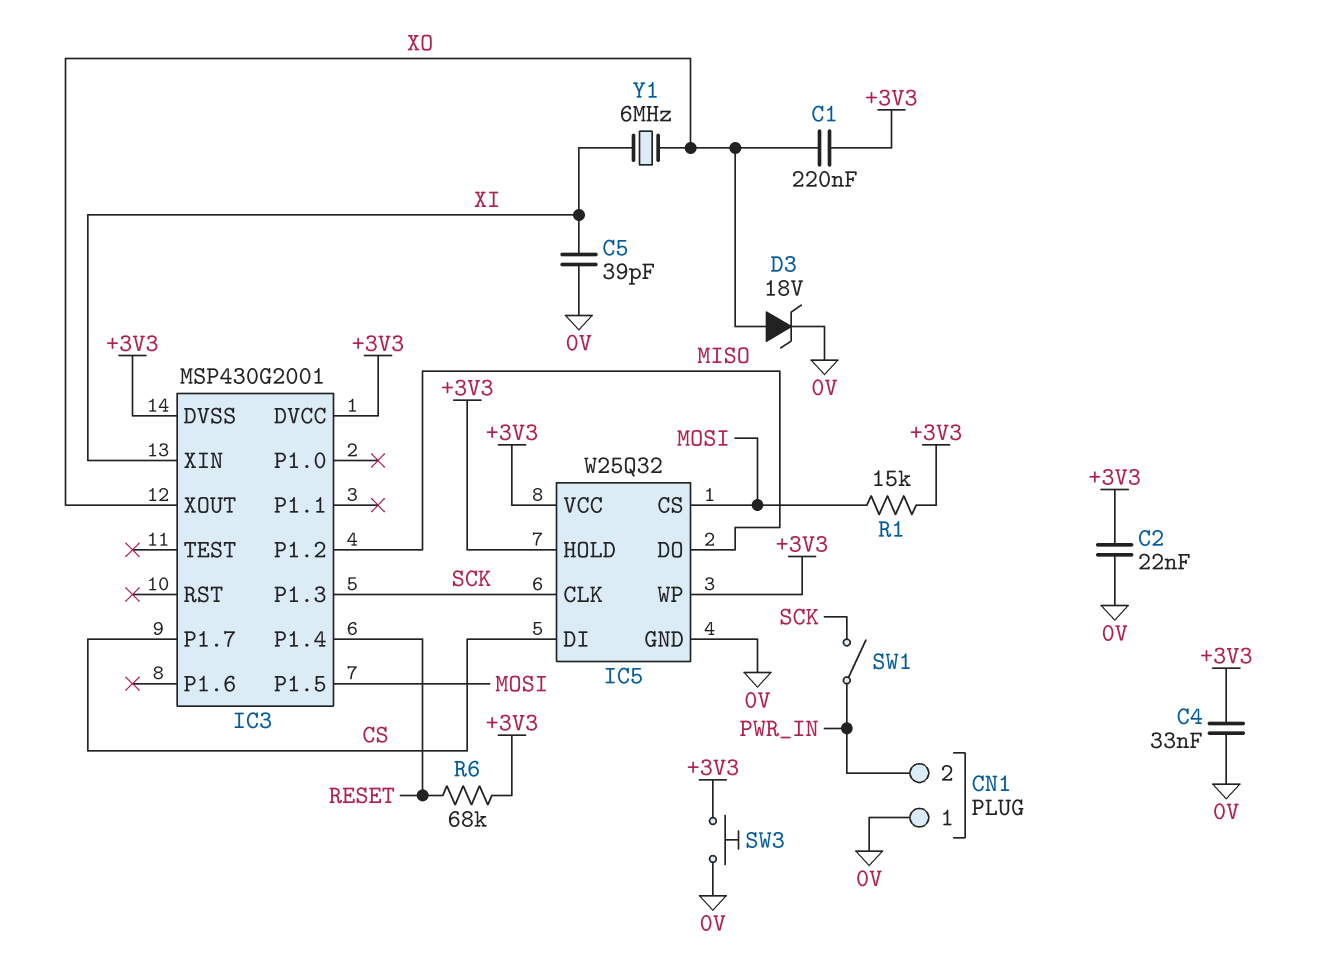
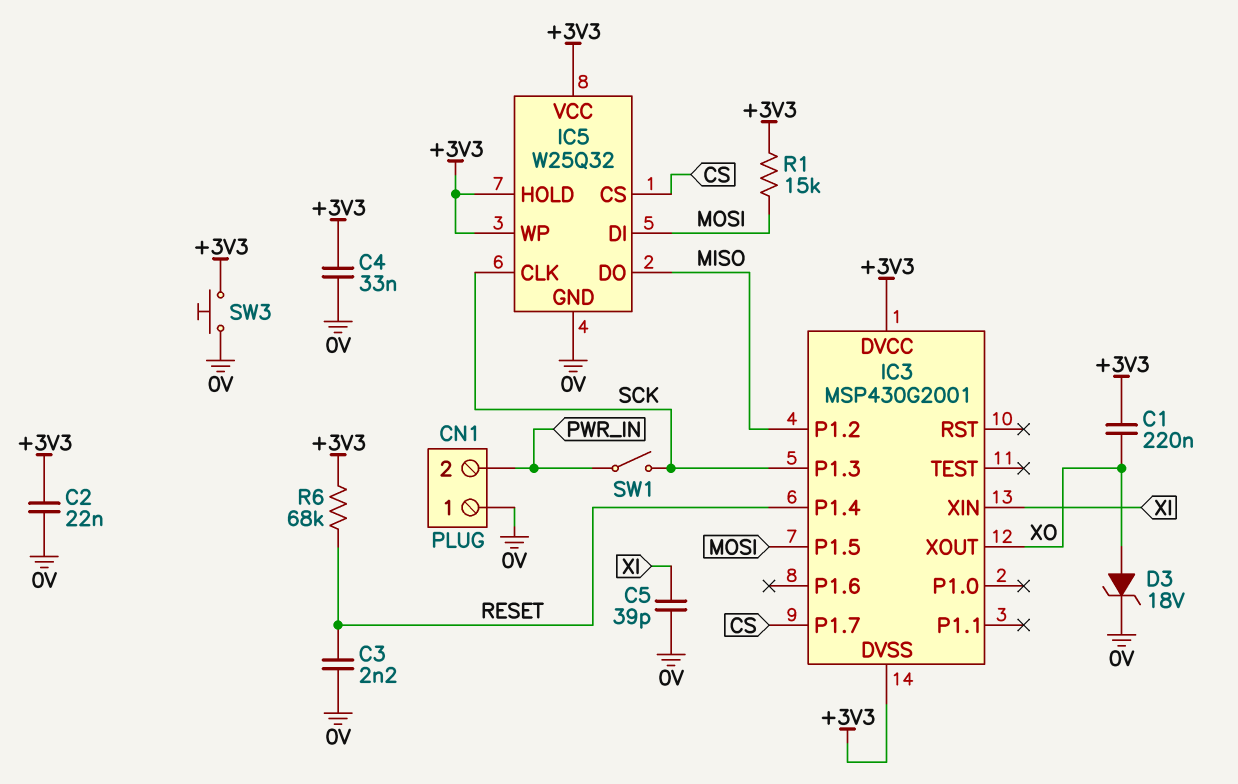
C3: none -> 2.2nF (0V, RESET)
IC5 pin CS: MOSI -> CS
IC5 pin DI: CS -> MOSI
Y1: 6MHz (XI, XO) -> none

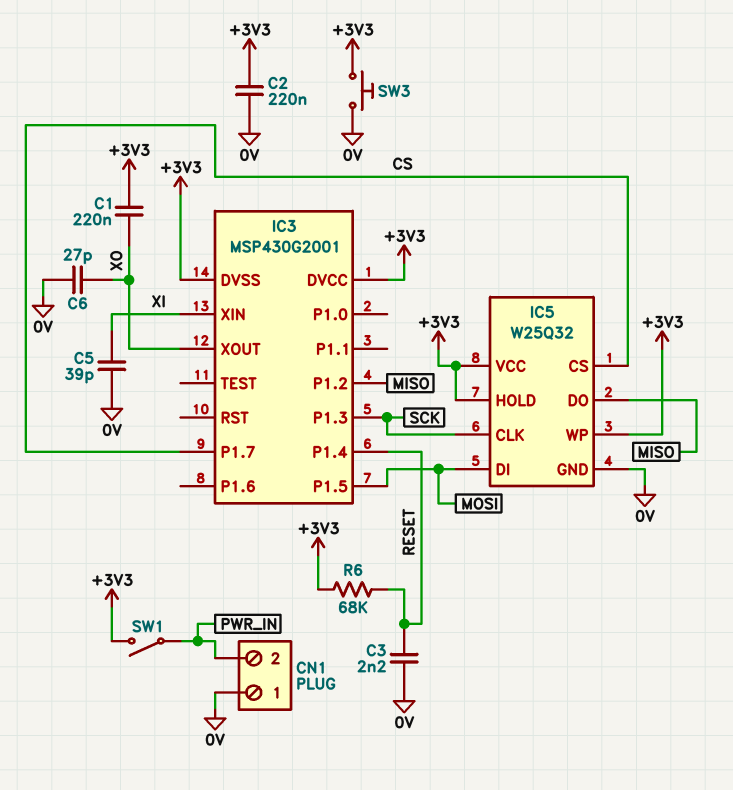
C2: 22nF (+3V3, 0V) -> 220nF (+3V3, 0V)
C4: 33nF (+3V3, 0V) -> none
C6: none -> 27pF (0V, XO)
D3: zener 18V (A XO, K 0V) -> none
R1: 15k (+3V3, MOSI) -> none
SW1: switch (PWR_IN, SCK) -> switch (+3V3, PWR_IN)

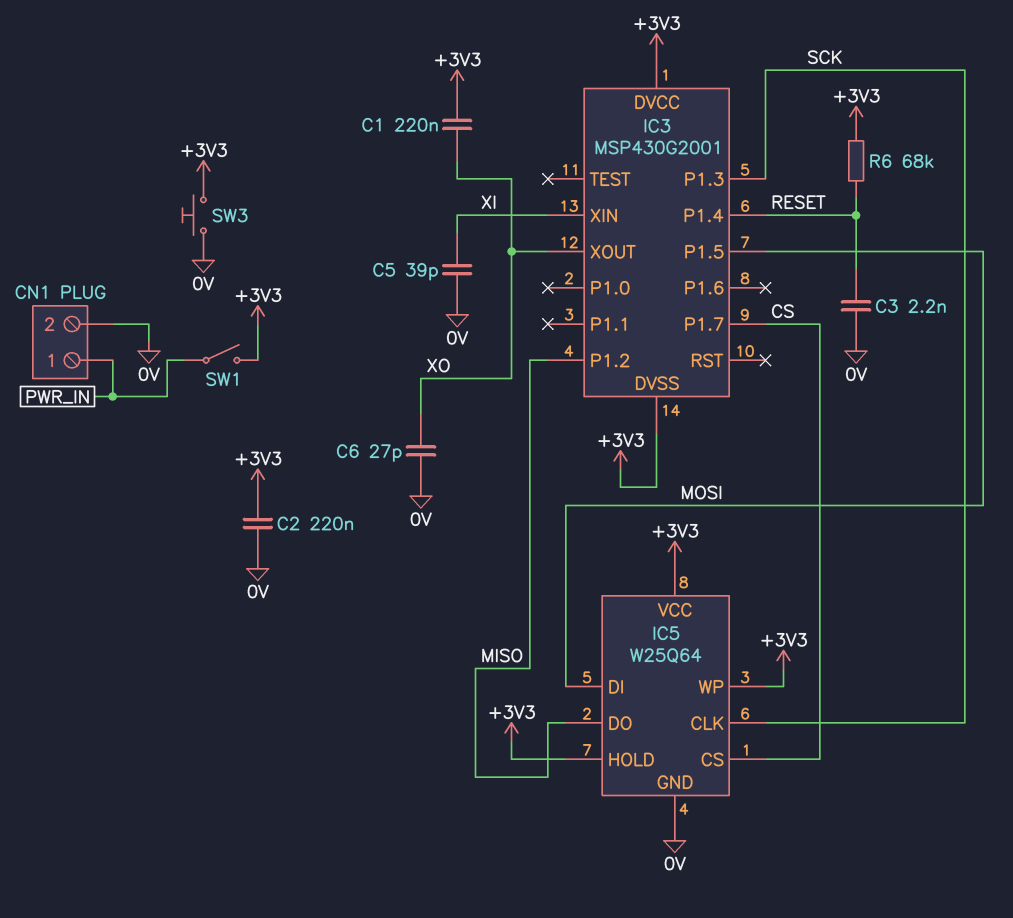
CN1 pin 1: 0V -> PWR_IN
CN1 pin 2: PWR_IN -> 0V
IC5: W25Q32 -> W25Q64

